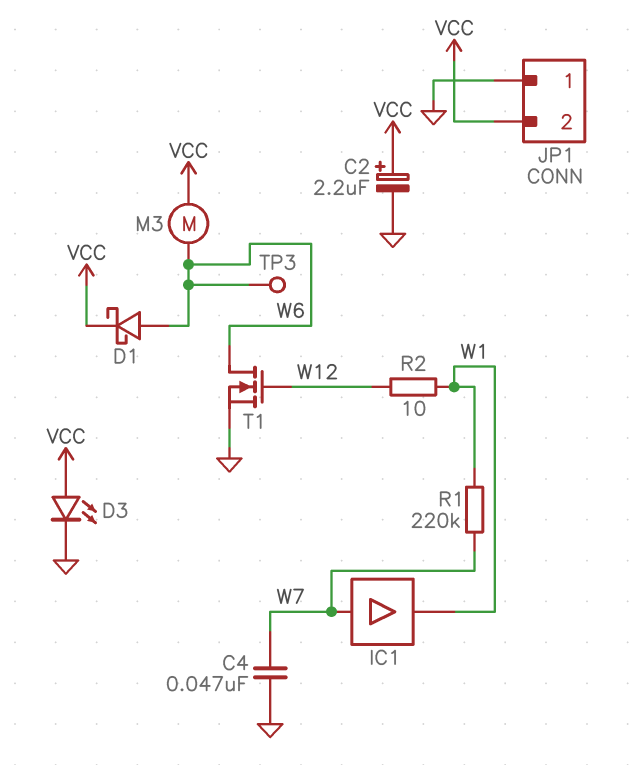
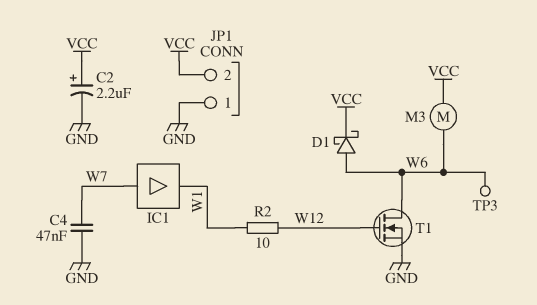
D3: LED (A VCC, K GND) -> none
R1: 220k (W1, W7) -> none

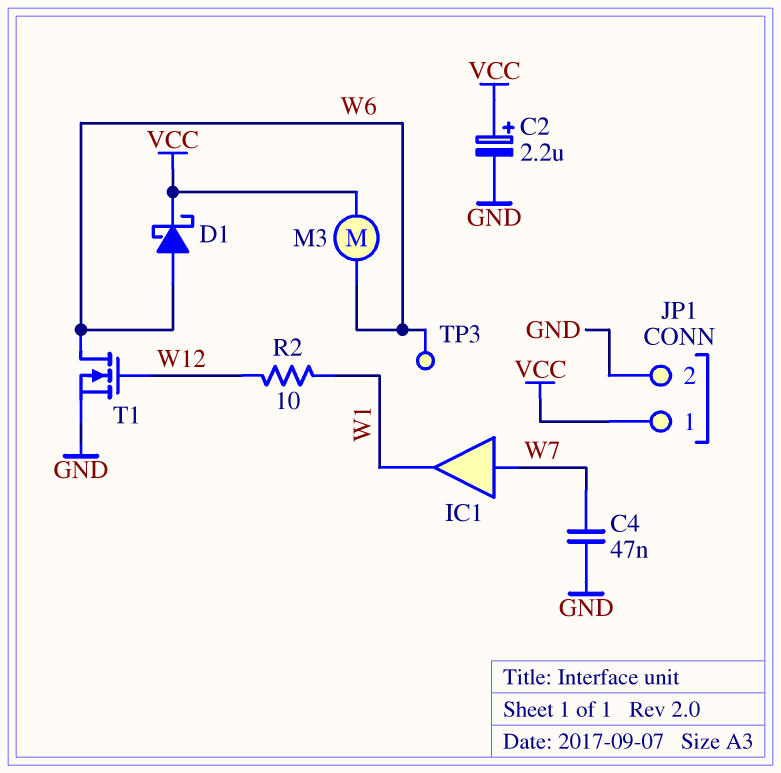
JP1 pin 1: GND -> VCC
JP1 pin 2: VCC -> GND

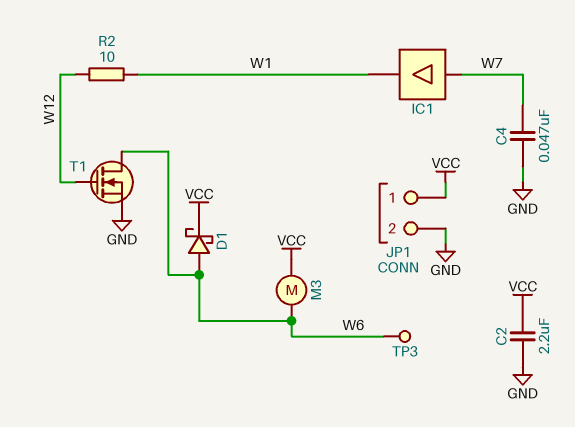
C2: 2.2uF (plus VCC, minus GND) -> 2.2uF (GND, VCC)

